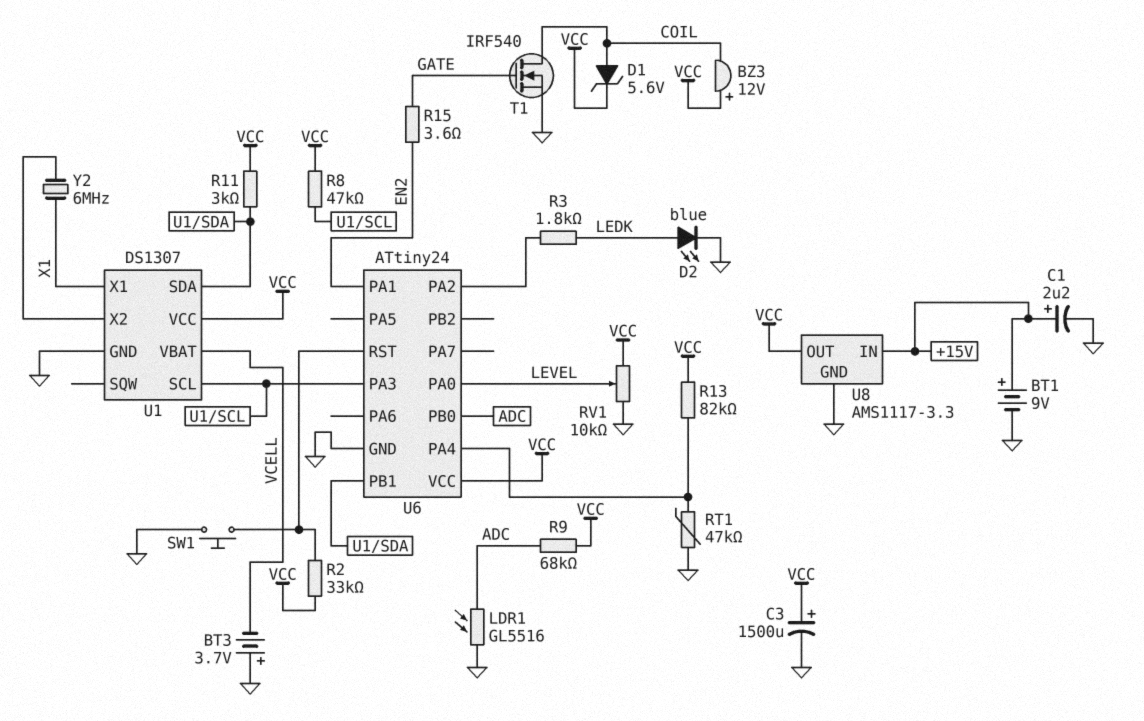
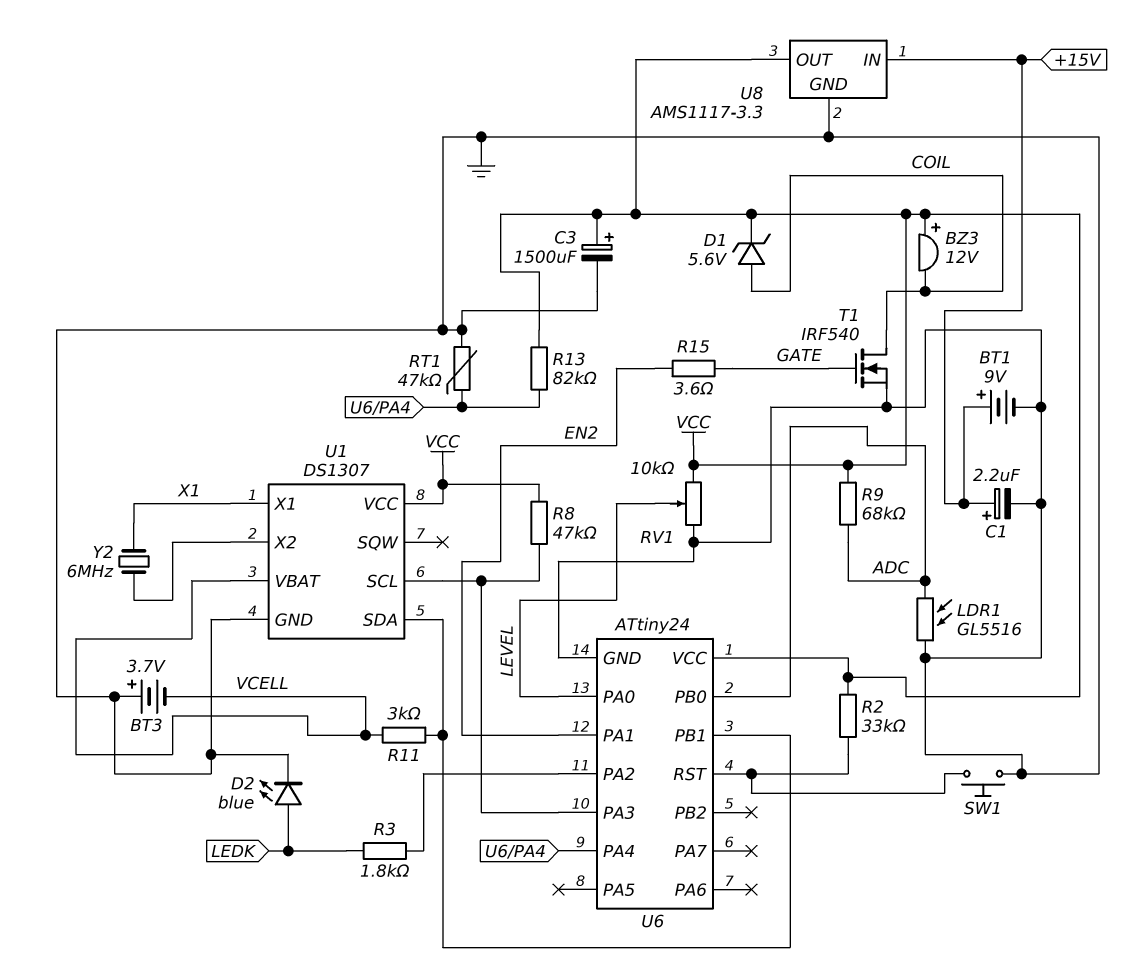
R11: 3k (U1/SDA, VCC) -> 3k (U1/SDA, VCELL)

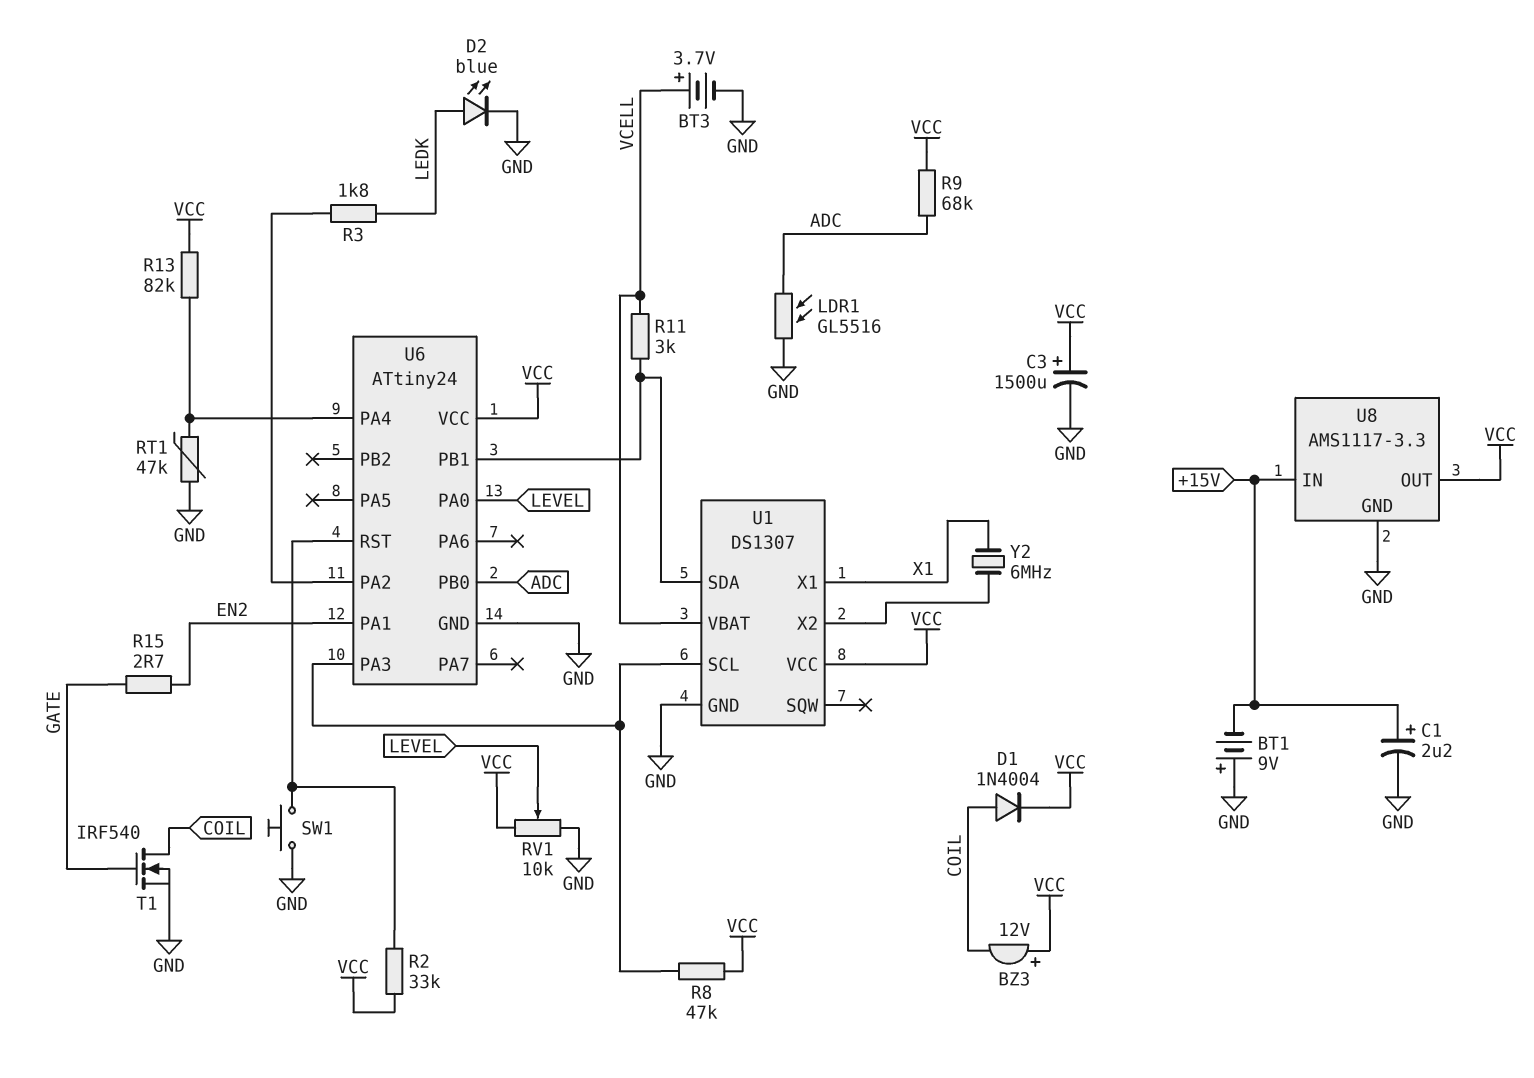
BT1: 9V (plus +15V, minus GND) -> 9V (plus GND, minus +15V)
BT3: 3.7V (plus GND, minus VCELL) -> 3.7V (plus VCELL, minus GND)
D1: zener 5.6V (A COIL, K VCC) -> diode 1N4004 (A COIL, K VCC)
R15: 3.6 (EN2, GATE) -> 2.7 (EN2, GATE)

